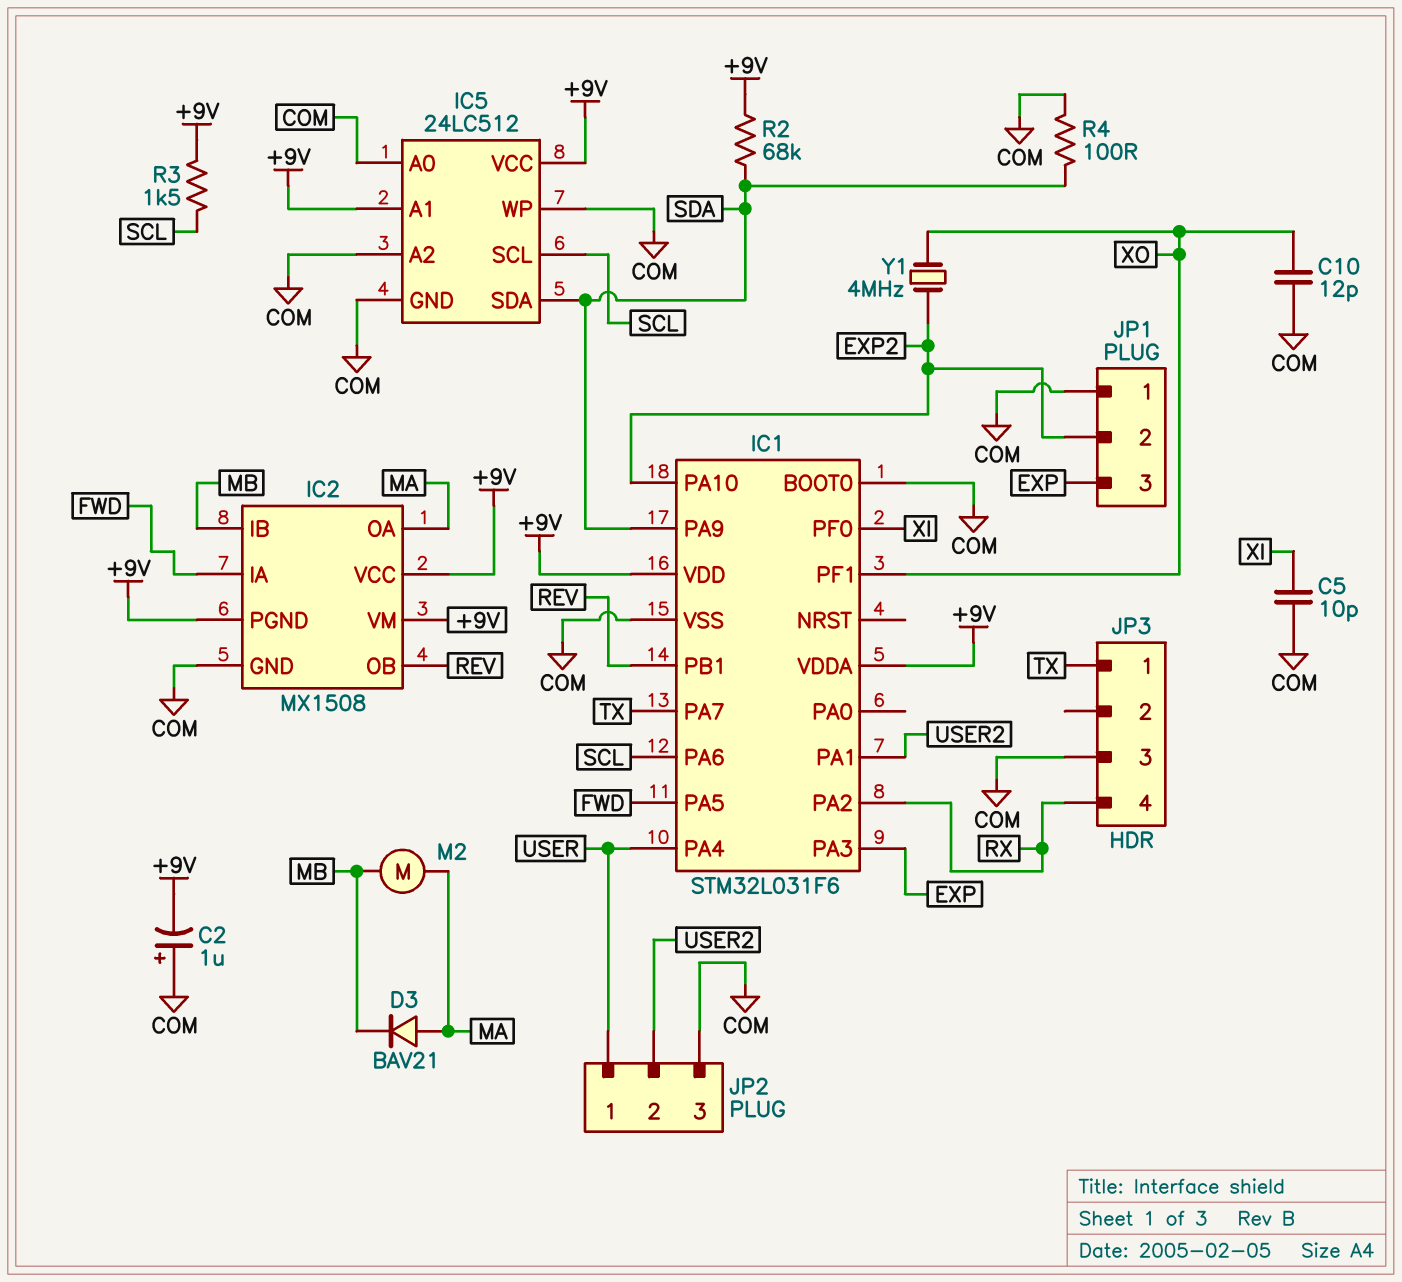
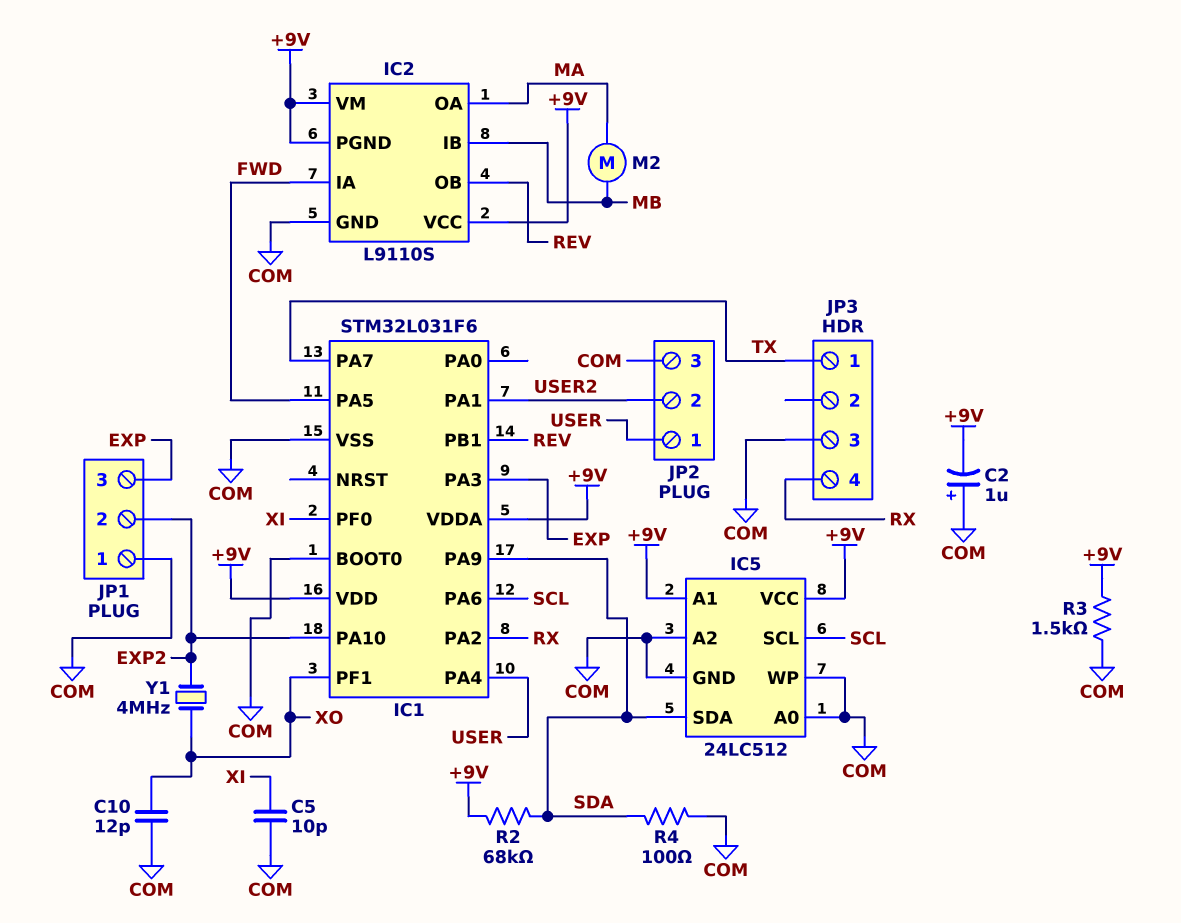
D3: diode BAV21 (A MA, K MB) -> none
IC2: MX1508 -> L9110S
R3: 1.5k (+9V, SCL) -> 1.5k (+9V, COM)

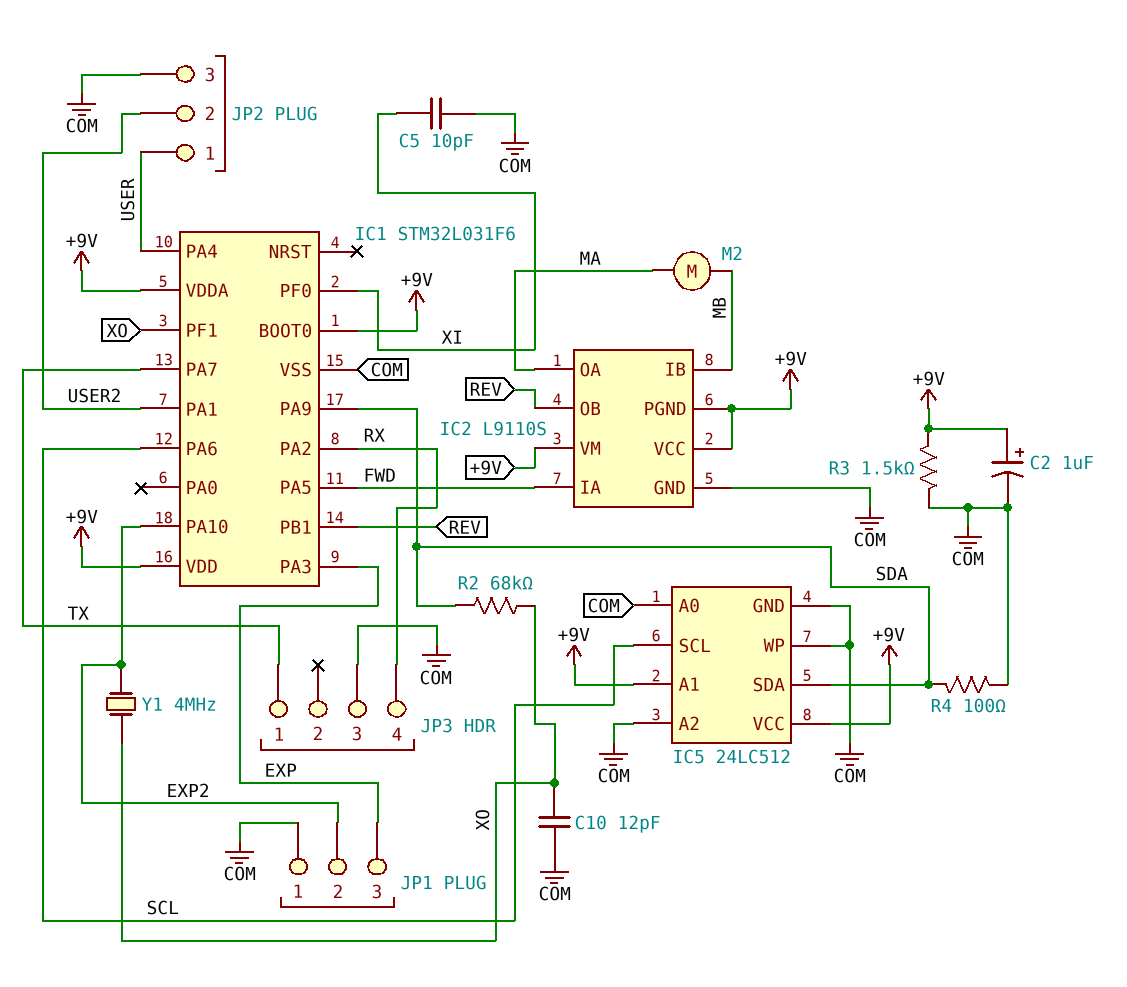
C2: 1uF (plus COM, minus +9V) -> 1uF (plus +9V, minus COM)
IC1 pin BOOT0: COM -> +9V
R2: 68k (+9V, SDA) -> 68k (SDA, XO)

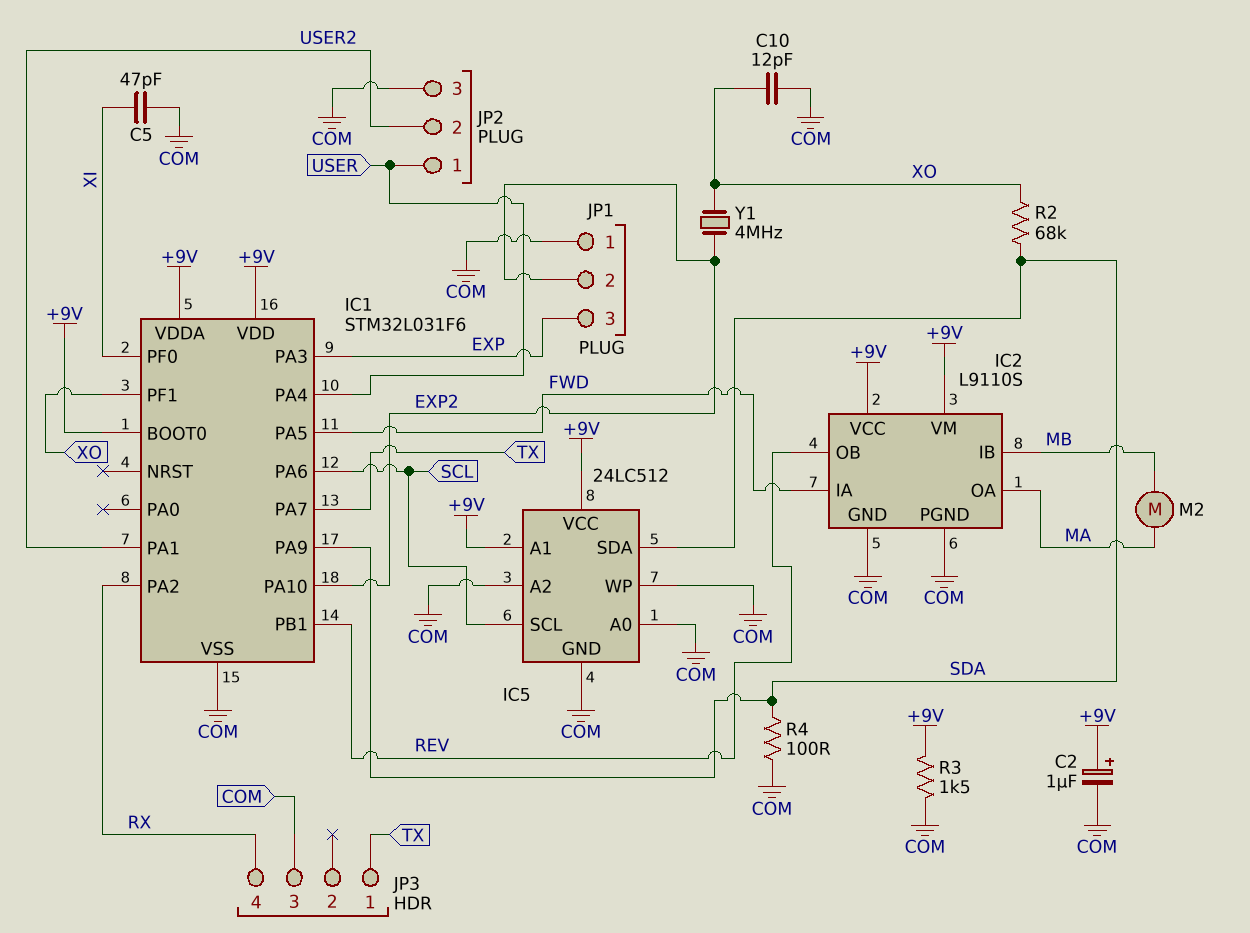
C5: 10pF (COM, XI) -> 47pF (COM, XI)
IC2 pin PGND: +9V -> COM

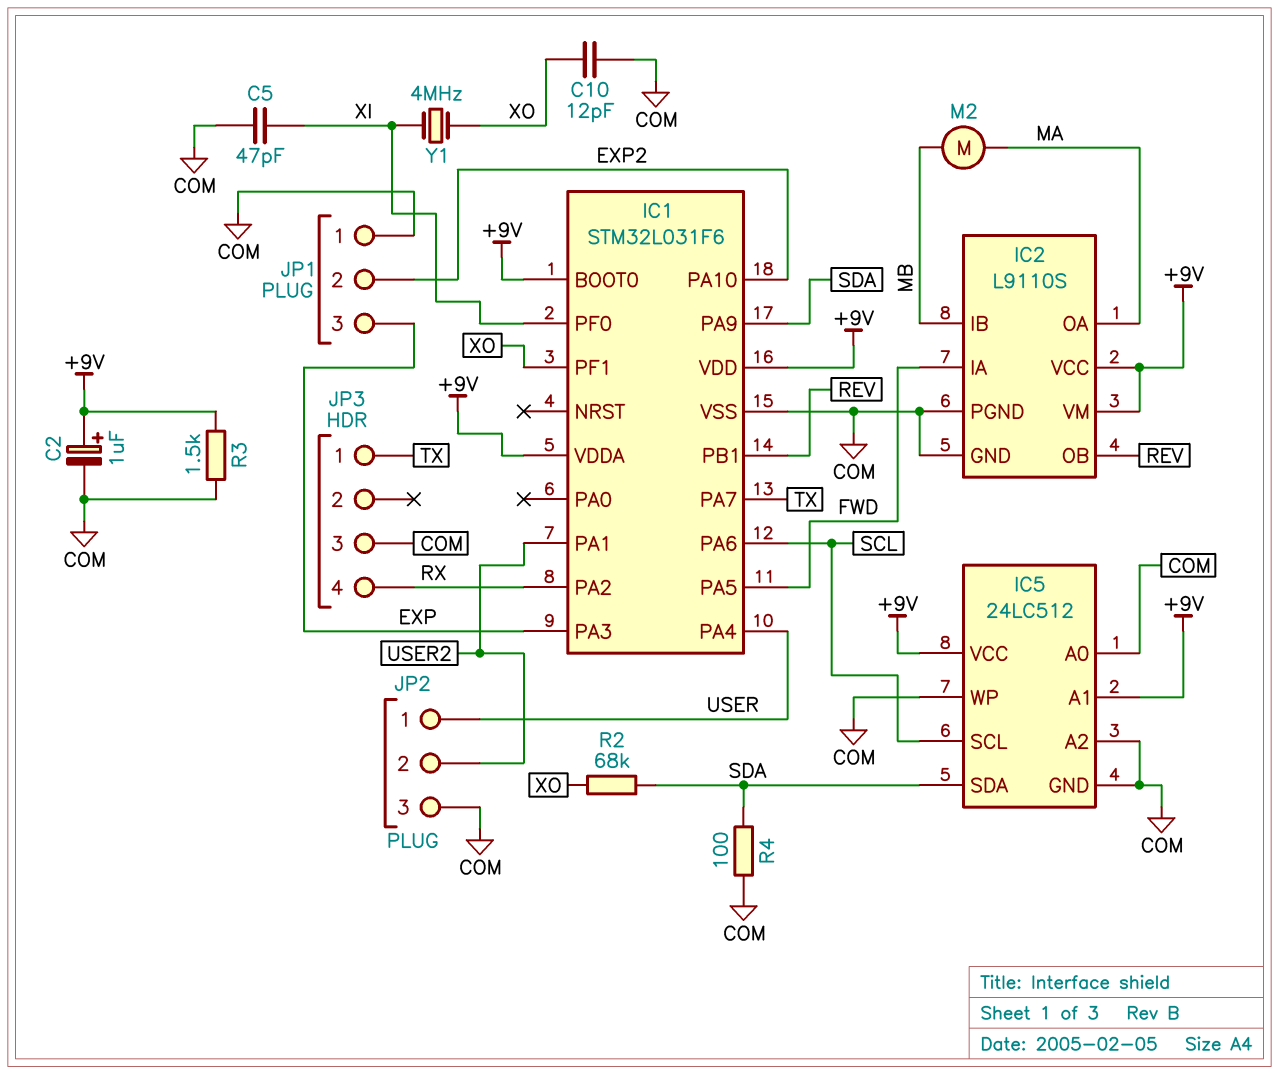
Y1: 4MHz (EXP2, XO) -> 4MHz (XI, XO)

